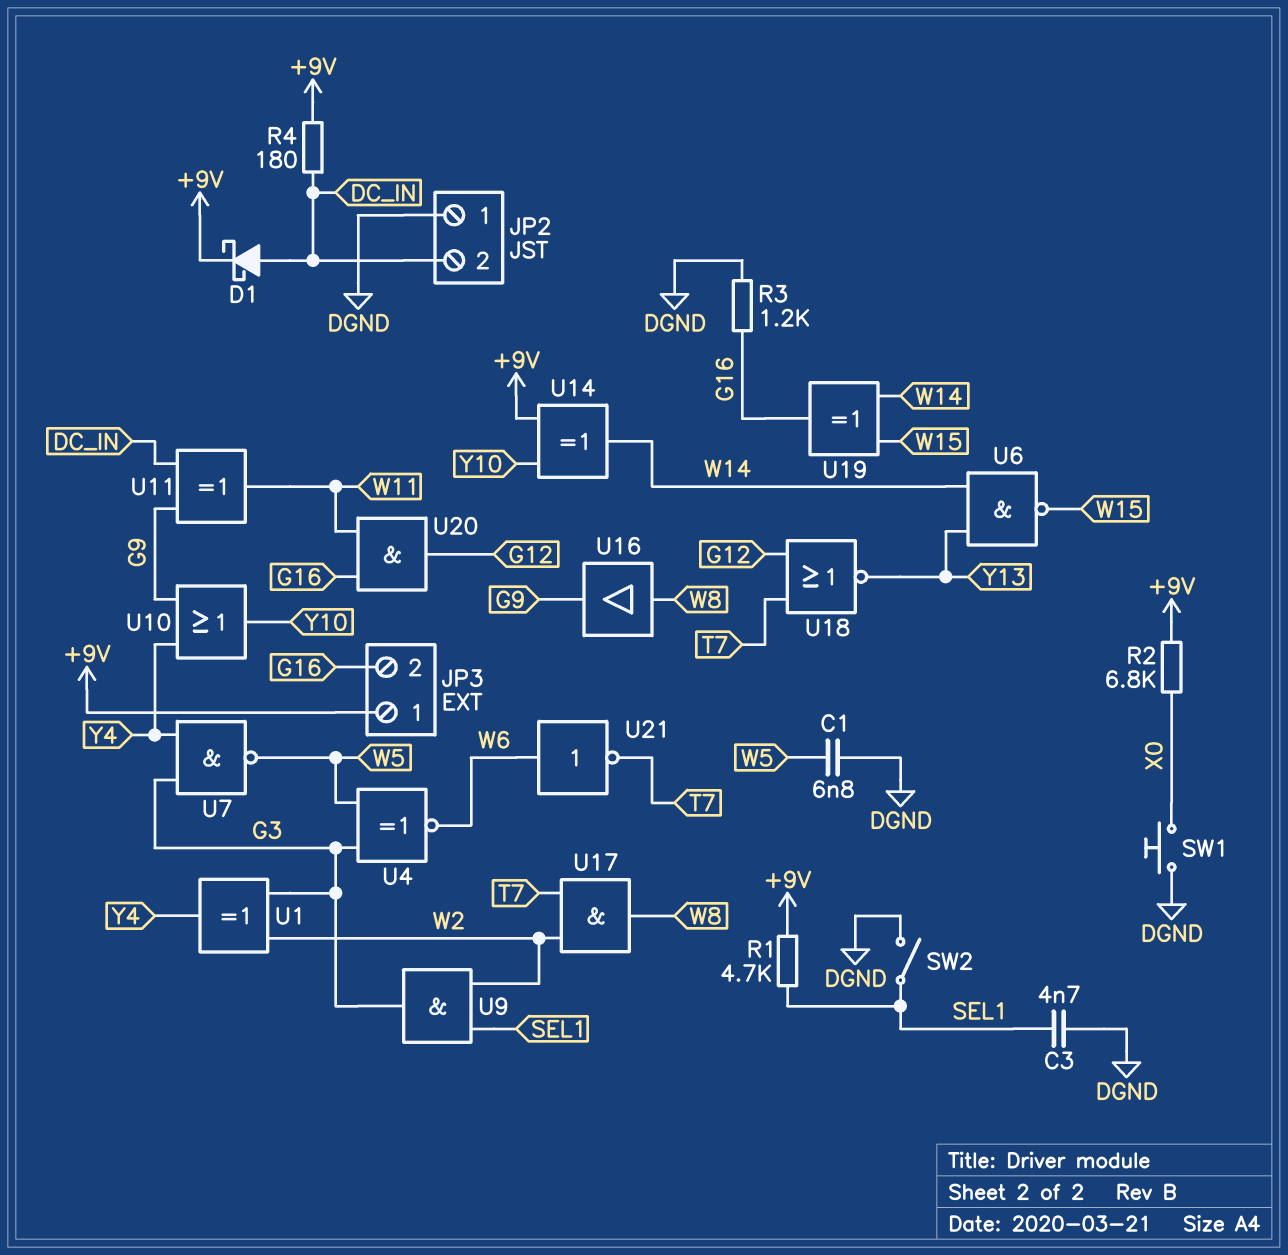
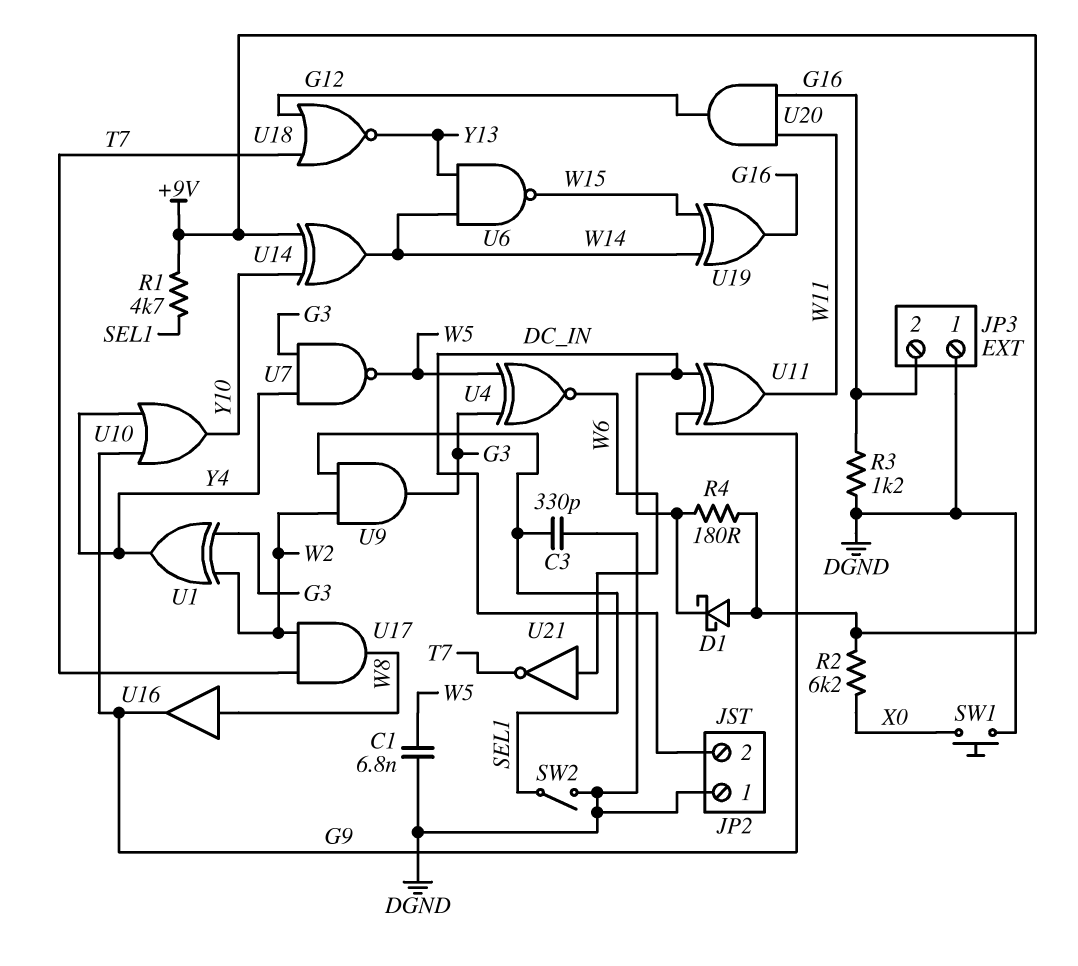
C3: 4.7nF (DGND, SEL1) -> 330pF (DGND, SEL1)
D1: schottky (A DC_IN, K +9V) -> schottky (A +9V, K DC_IN)
JP3 pin 1: +9V -> DGND
R2: 6.8k (+9V, X0) -> 6.2k (+9V, X0)

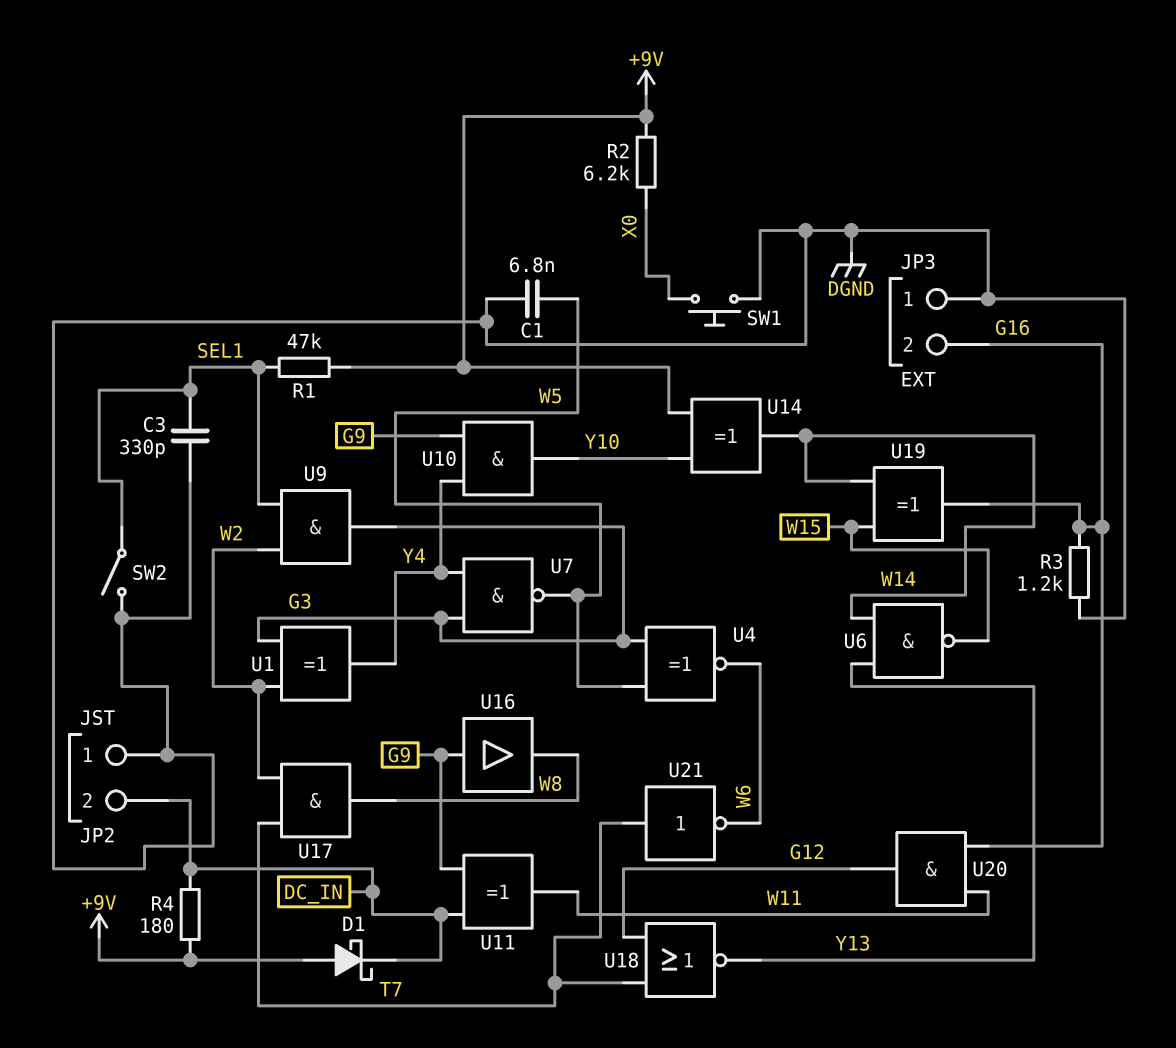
R1: 4.7k (+9V, SEL1) -> 47k (+9V, SEL1)
U10: OR (in G9, in Y4, out Y10) -> AND (in G9, in Y4, out Y10)
U16: buffer (in W8, out G9) -> buffer (in G9, out W8)
U21: NOT (in W6, out T7) -> NOT (in T7, out W6)

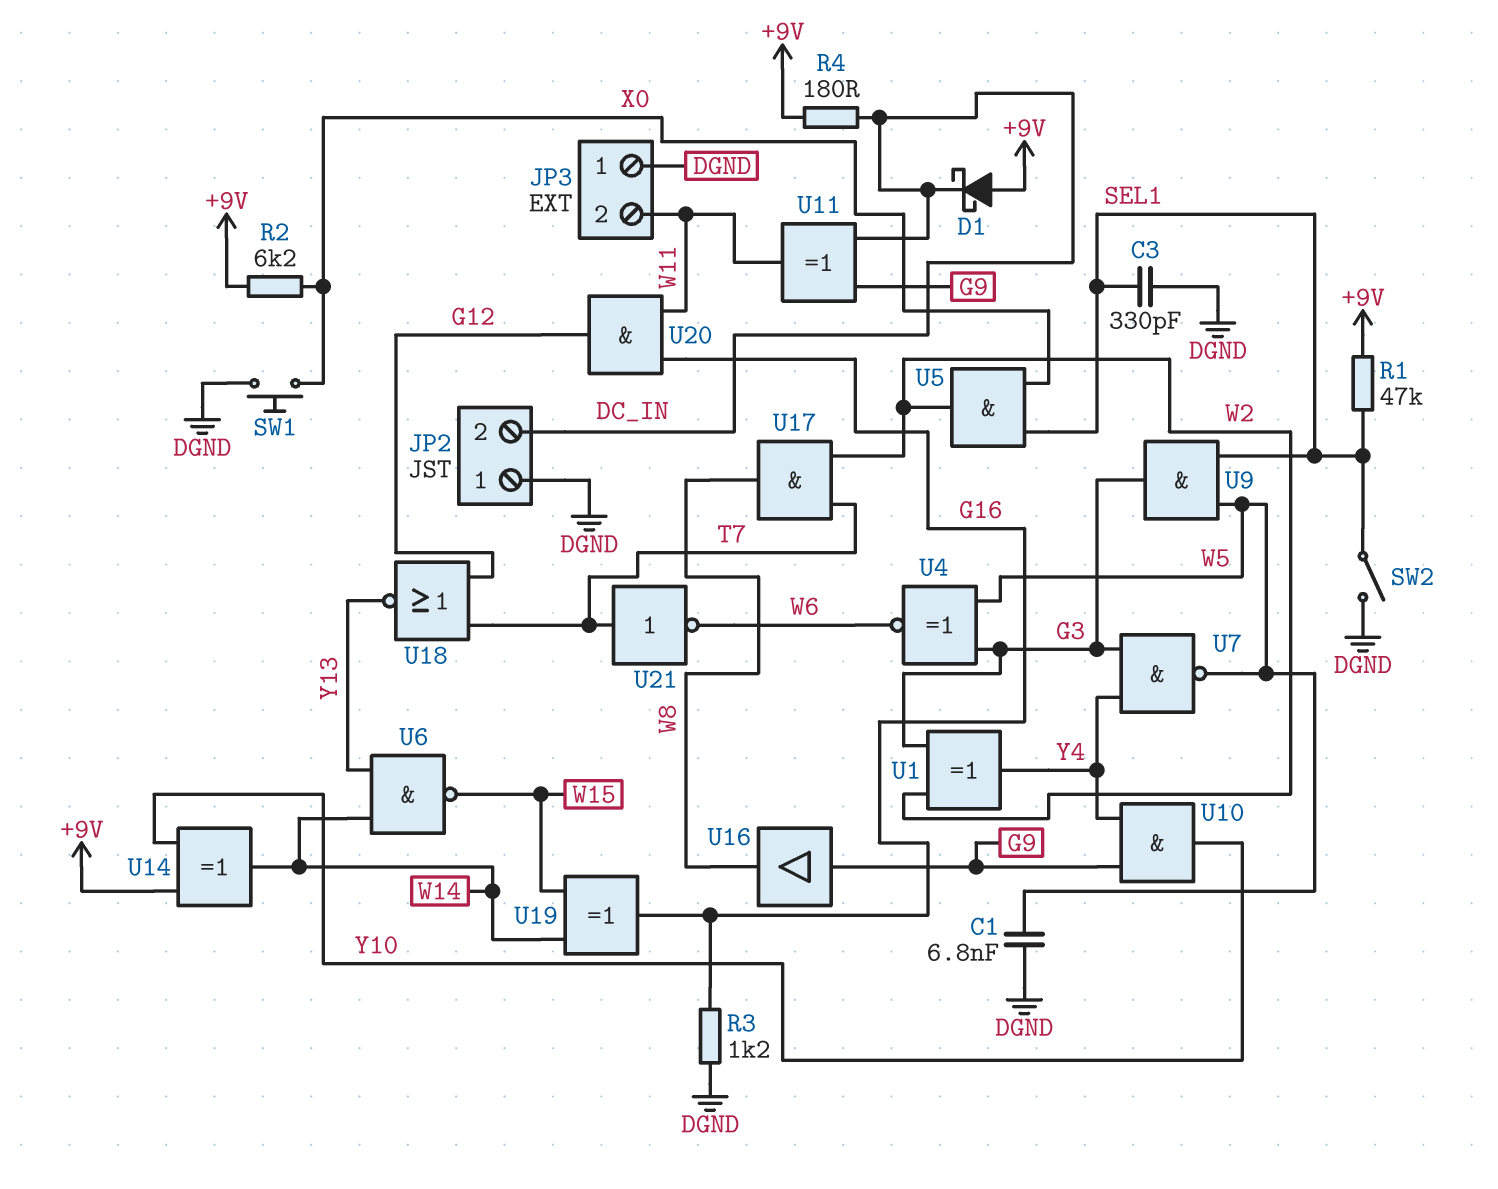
JP3 pin 2: G16 -> W11
U5: none -> AND (in SEL1, in X0, out W2)
U9: AND (in SEL1, in W2, out G3) -> AND (in SEL1, in W5, out G3)

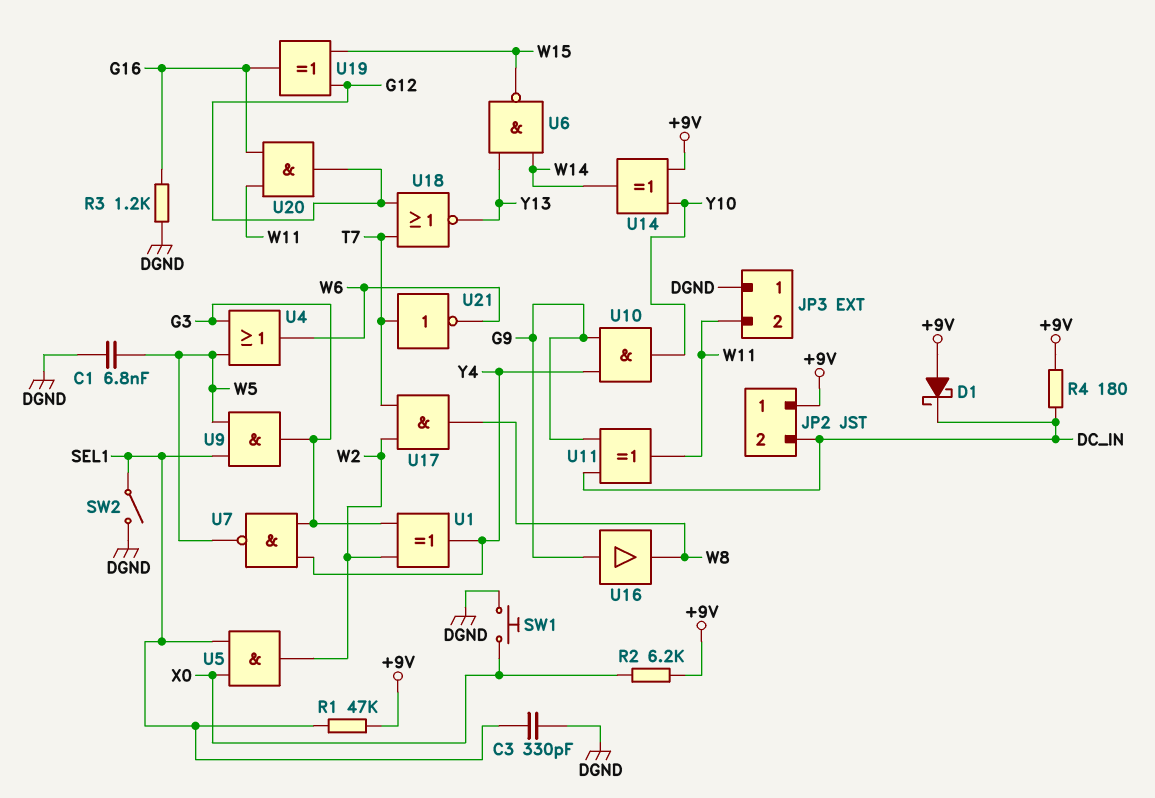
JP2 pin 1: DGND -> +9V
U4: XNOR (in G3, in W5, out W6) -> OR (in G3, in W5, out W6)
U19: XOR (in W14, in W15, out G16) -> XOR (in G12, in W15, out G16)

